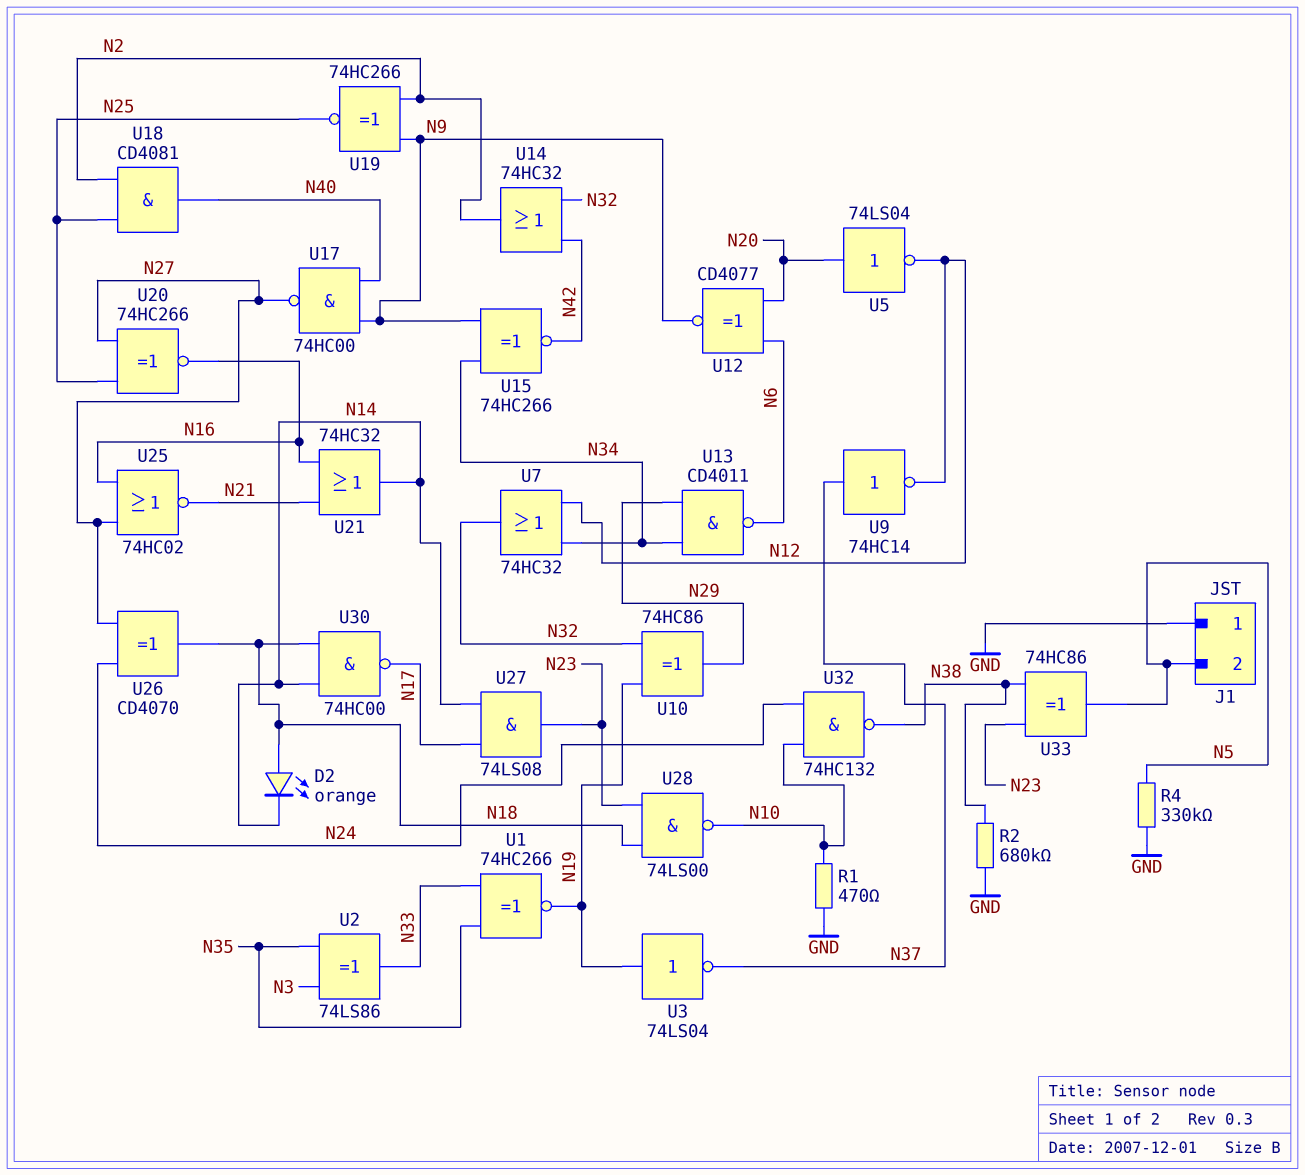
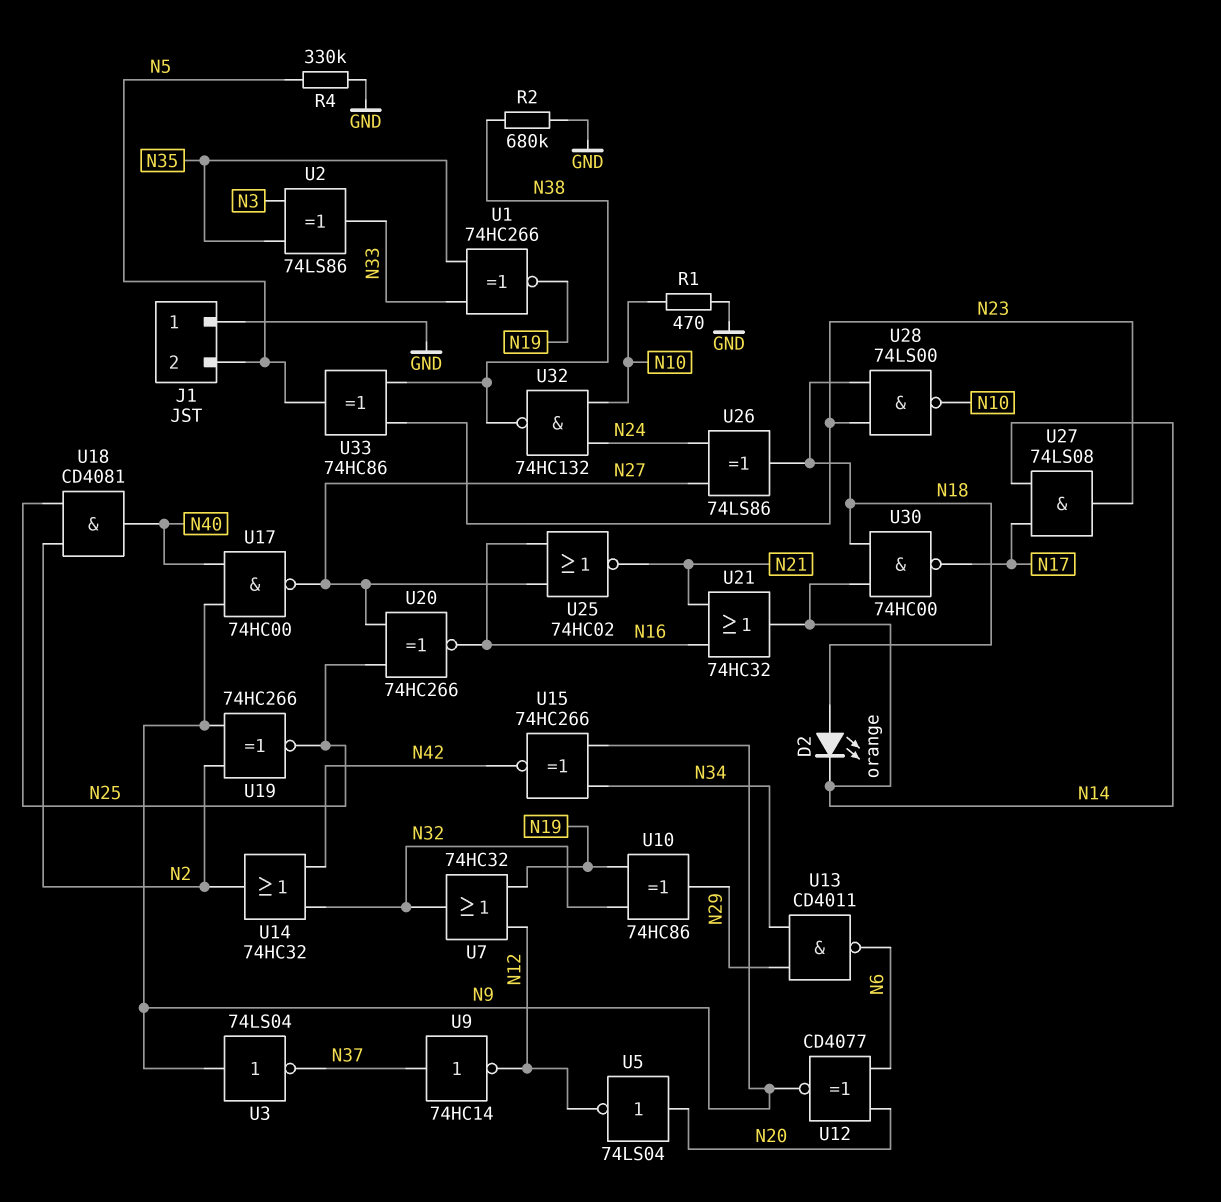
U3: NOT 74LS04 (in N19, out N37) -> NOT 74LS04 (in N9, out N37)
U7: OR 74HC32 (in N12, in N34, out N32) -> OR 74HC32 (in N12, in N19, out N32)
U26: XOR CD4070 (in N24, in N27, out N18) -> XOR 74LS86 (in N24, in N27, out N18)

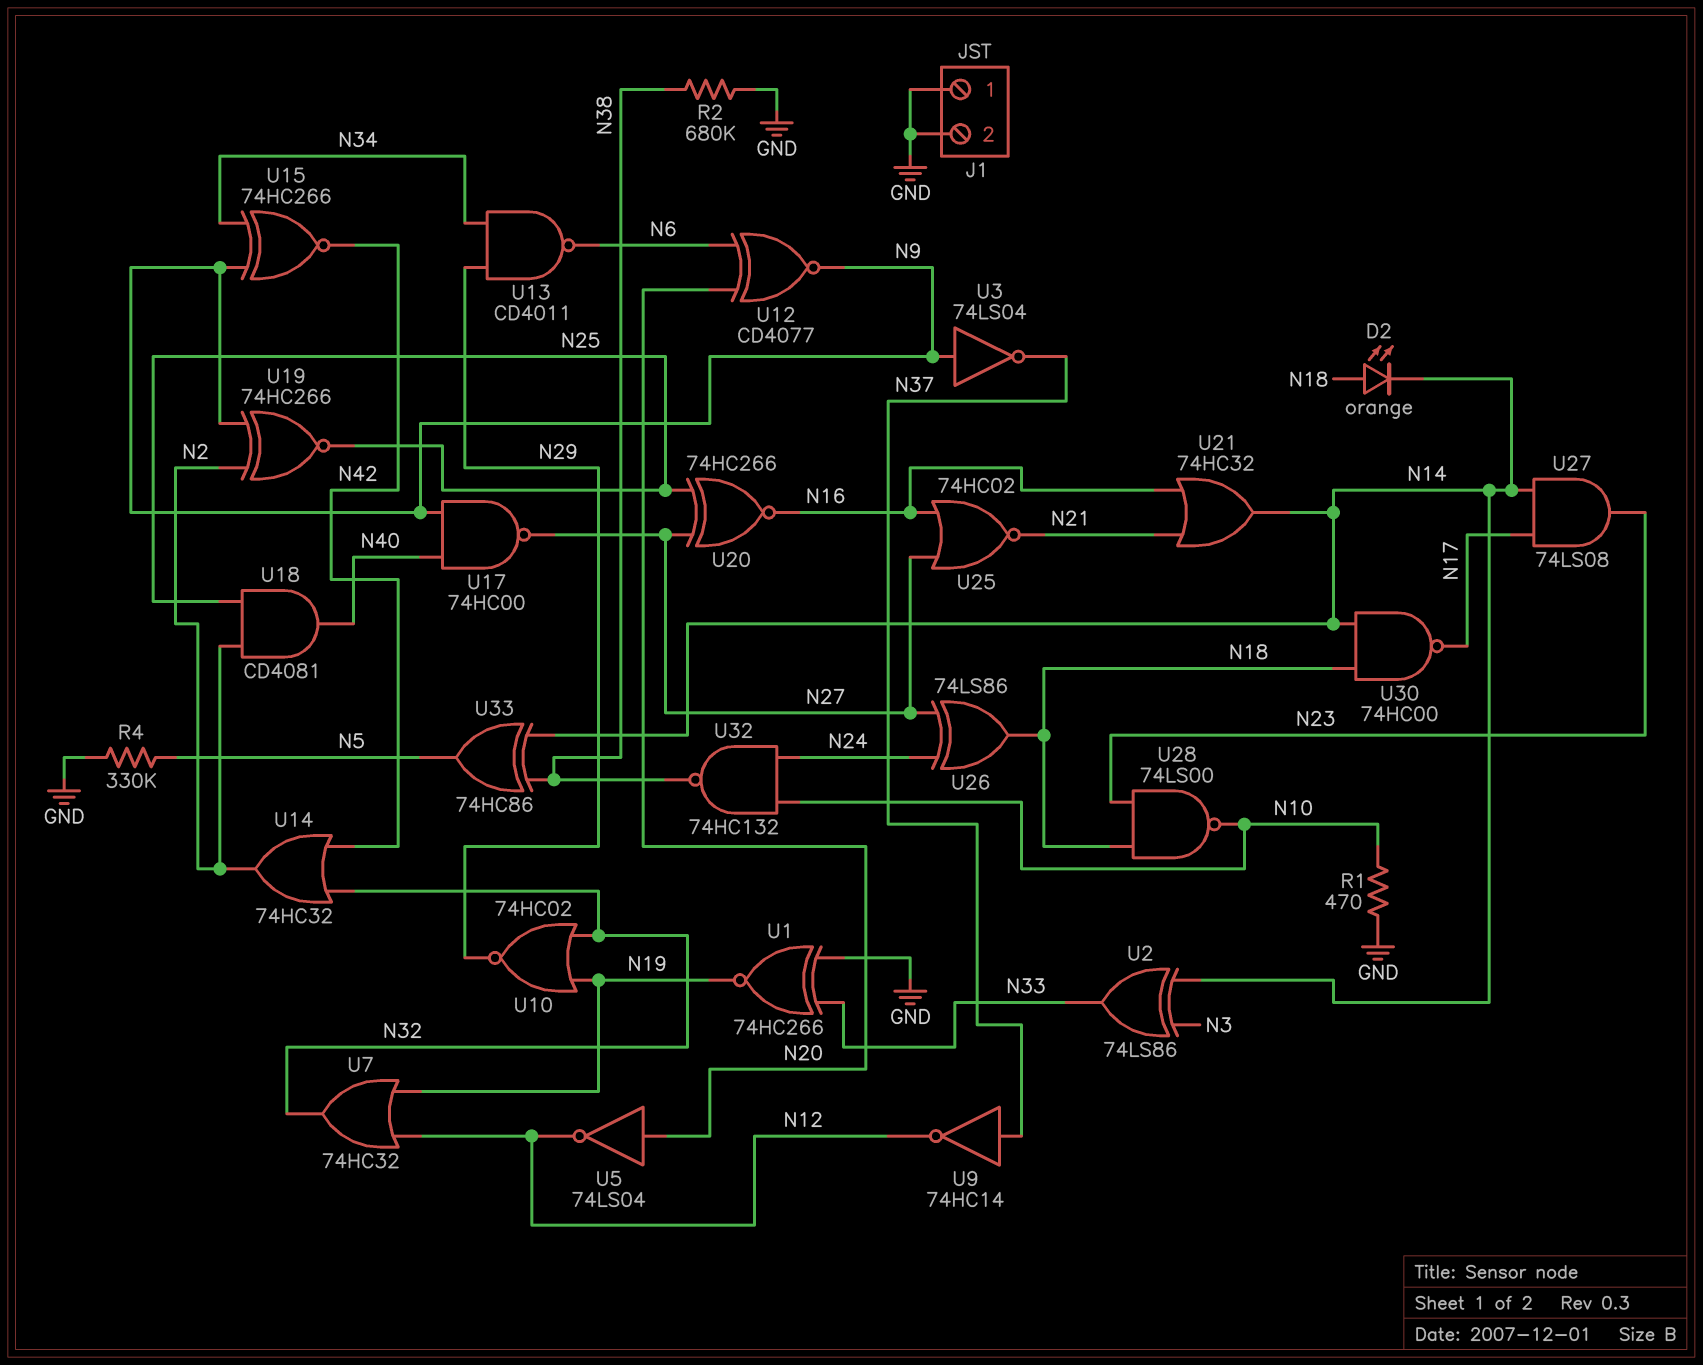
J1 pin 2: N5 -> GND
U1: XNOR 74HC266 (in N33, in N35, out N19) -> XNOR 74HC266 (in GND, in N33, out N19)
U2: XOR 74LS86 (in N3, in N35, out N33) -> XOR 74LS86 (in N3, in N14, out N33)
U10: XOR 74HC86 (in N19, in N32, out N29) -> NOR 74HC02 (in N19, in N32, out N29)
U33: XOR 74HC86 (in N23, in N38, out N5) -> XOR 74HC86 (in N14, in N38, out N5)

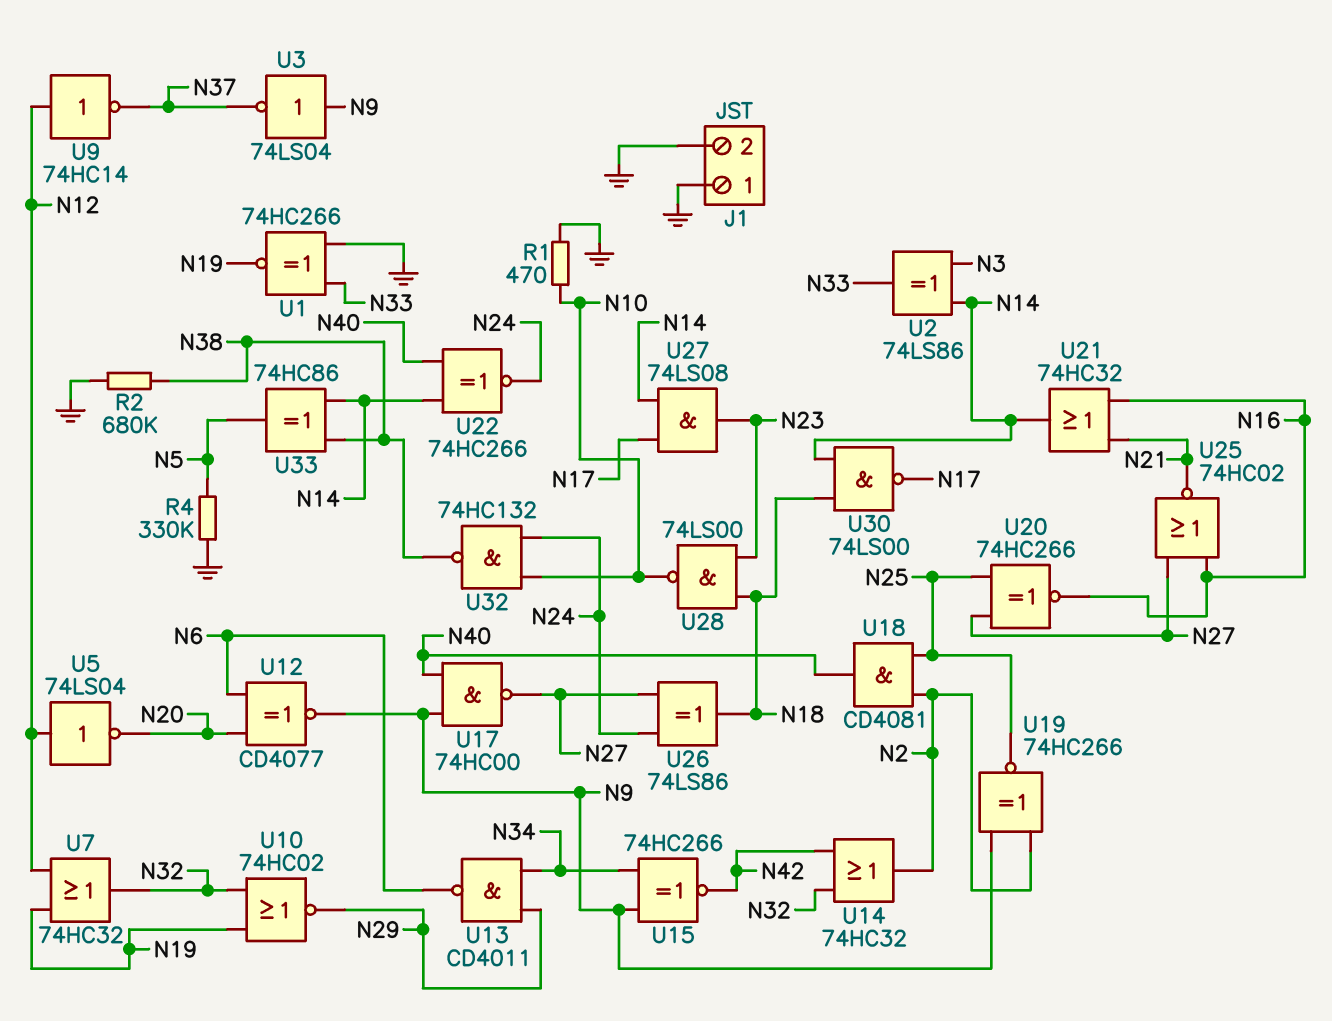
D2: LED orange (A N18, K N14) -> none
U5: NOT 74LS04 (in N20, out N12) -> NOT 74LS04 (in N12, out N20)
U9: NOT 74HC14 (in N37, out N12) -> NOT 74HC14 (in N12, out N37)
U22: none -> XNOR 74HC266 (in N14, in N40, out N24)
U30: NAND 74HC00 (in N14, in N18, out N17) -> NAND 74LS00 (in N14, in N18, out N17)

